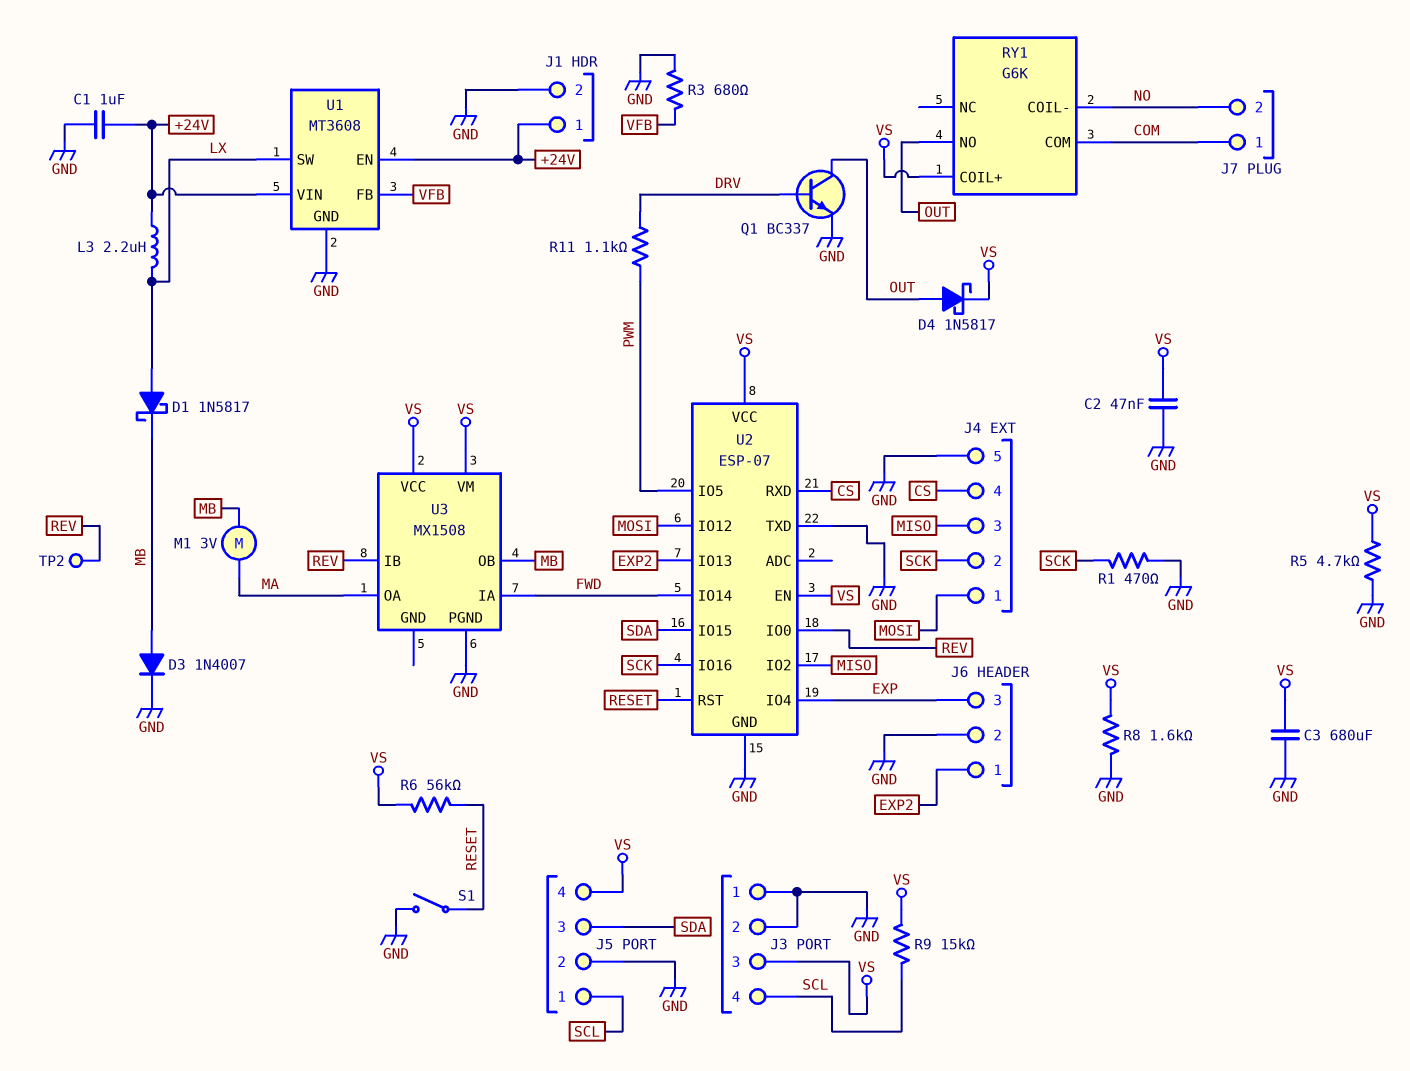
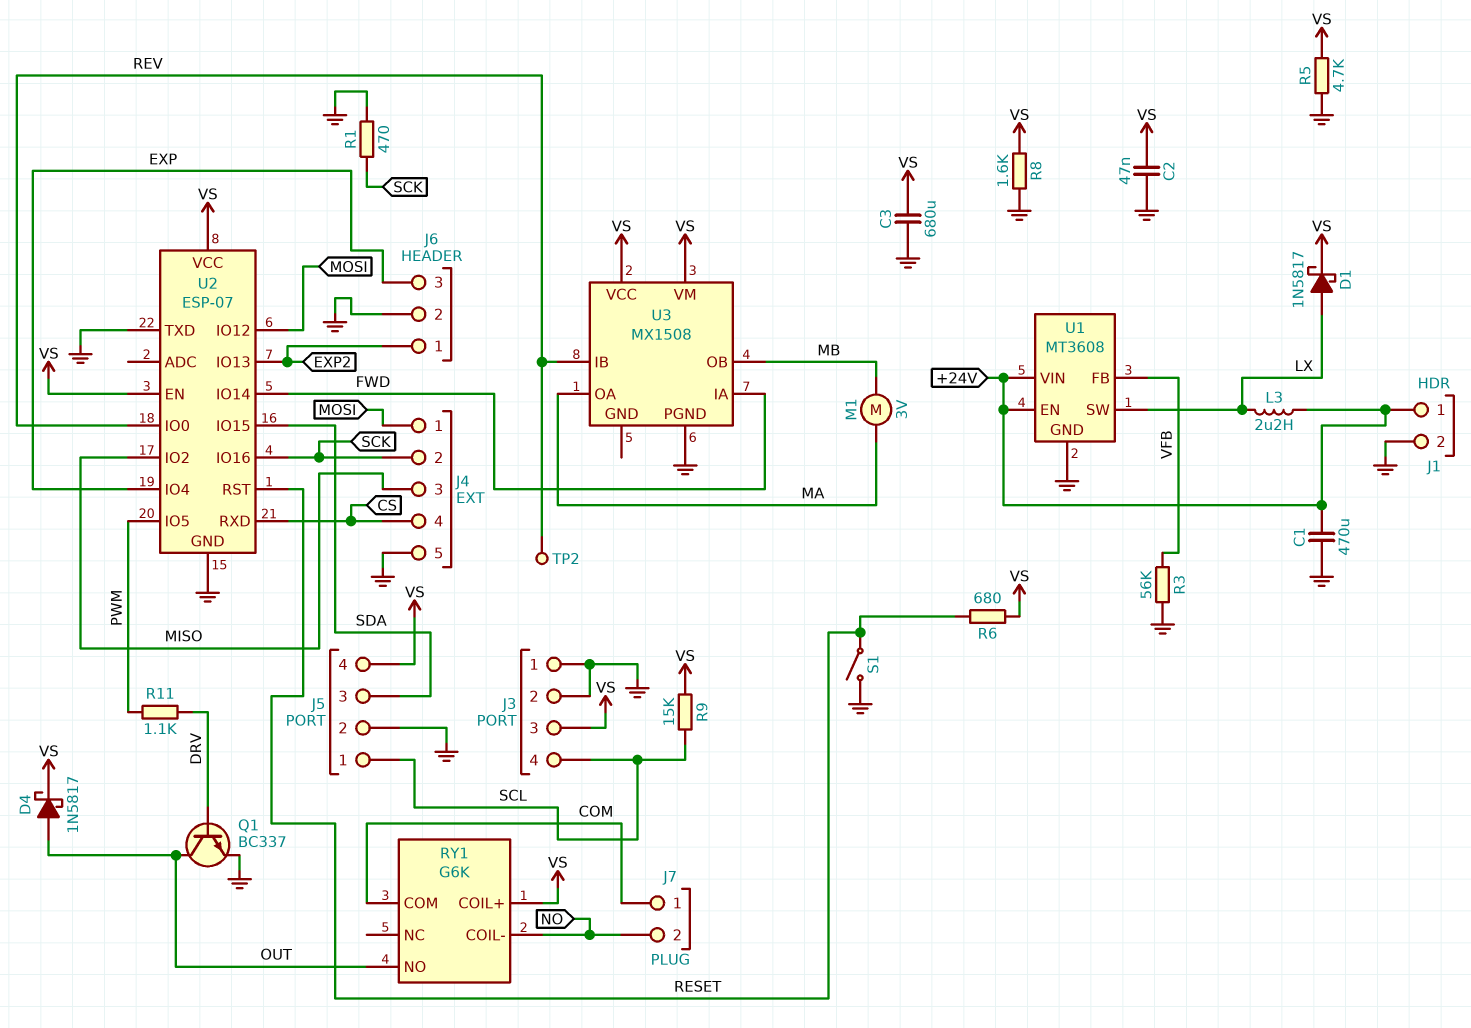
C1: 1uF (+24V, GND) -> 470uF (+24V, GND)
D1: schottky 1N5817 (A LX, K MB) -> schottky 1N5817 (A LX, K VS)
D3: diode 1N4007 (A MB, K GND) -> none
R3: 680 (GND, VFB) -> 56k (GND, VFB)
R6: 56k (RESET, VS) -> 680 (RESET, VS)

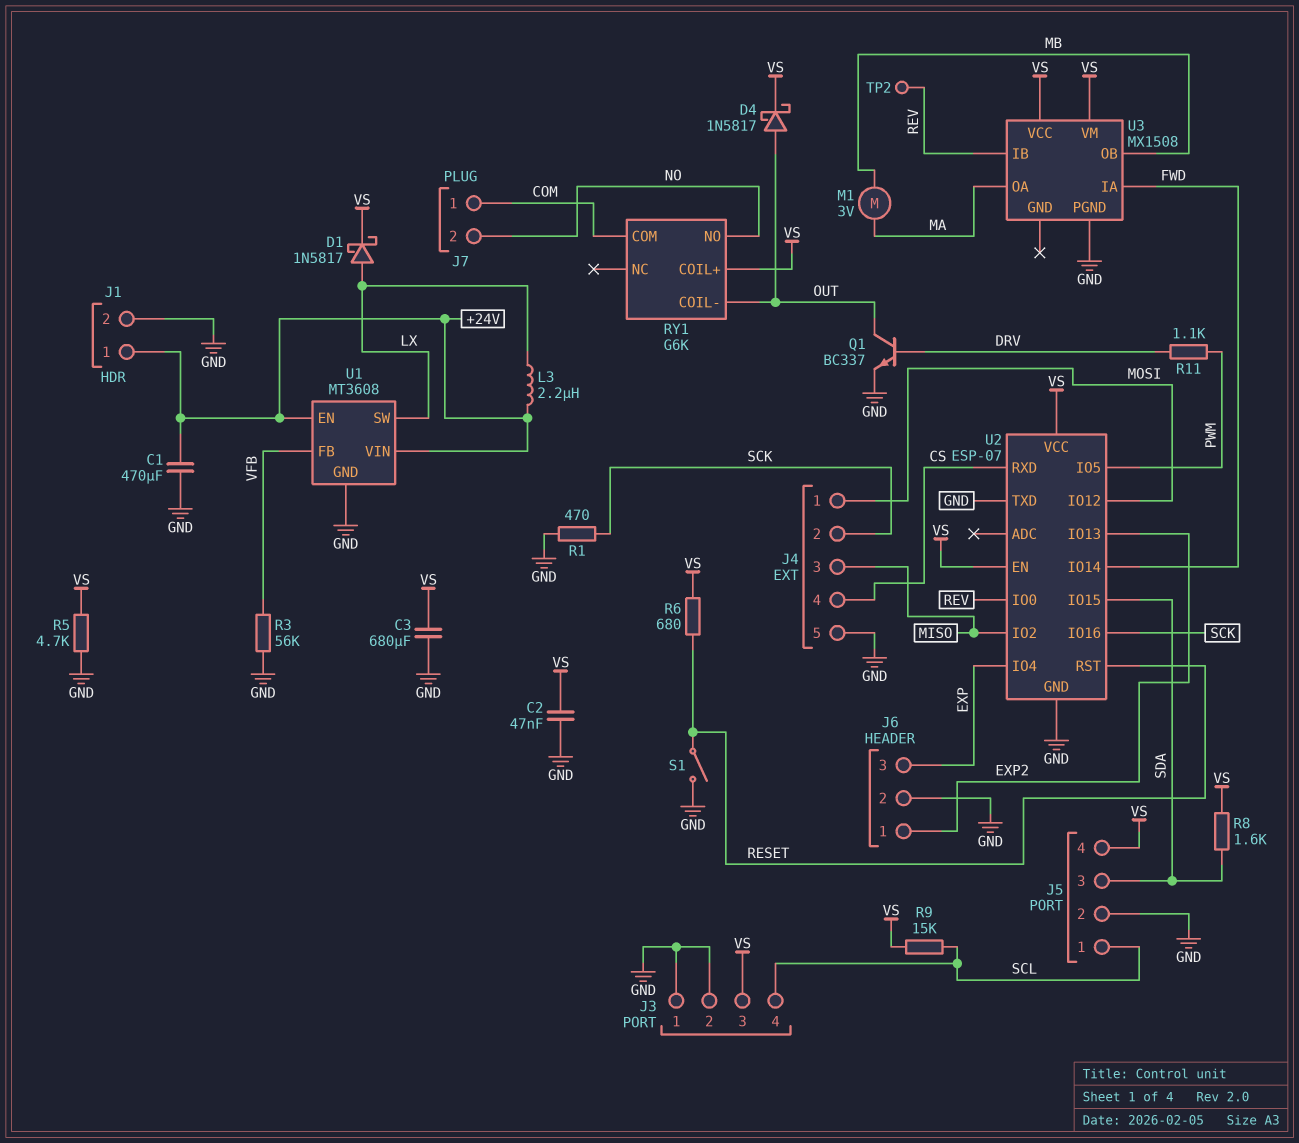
R8: 1.6k (GND, VS) -> 1.6k (SDA, VS)
RY1 pin COIL-: NO -> OUT
RY1 pin NO: OUT -> NO

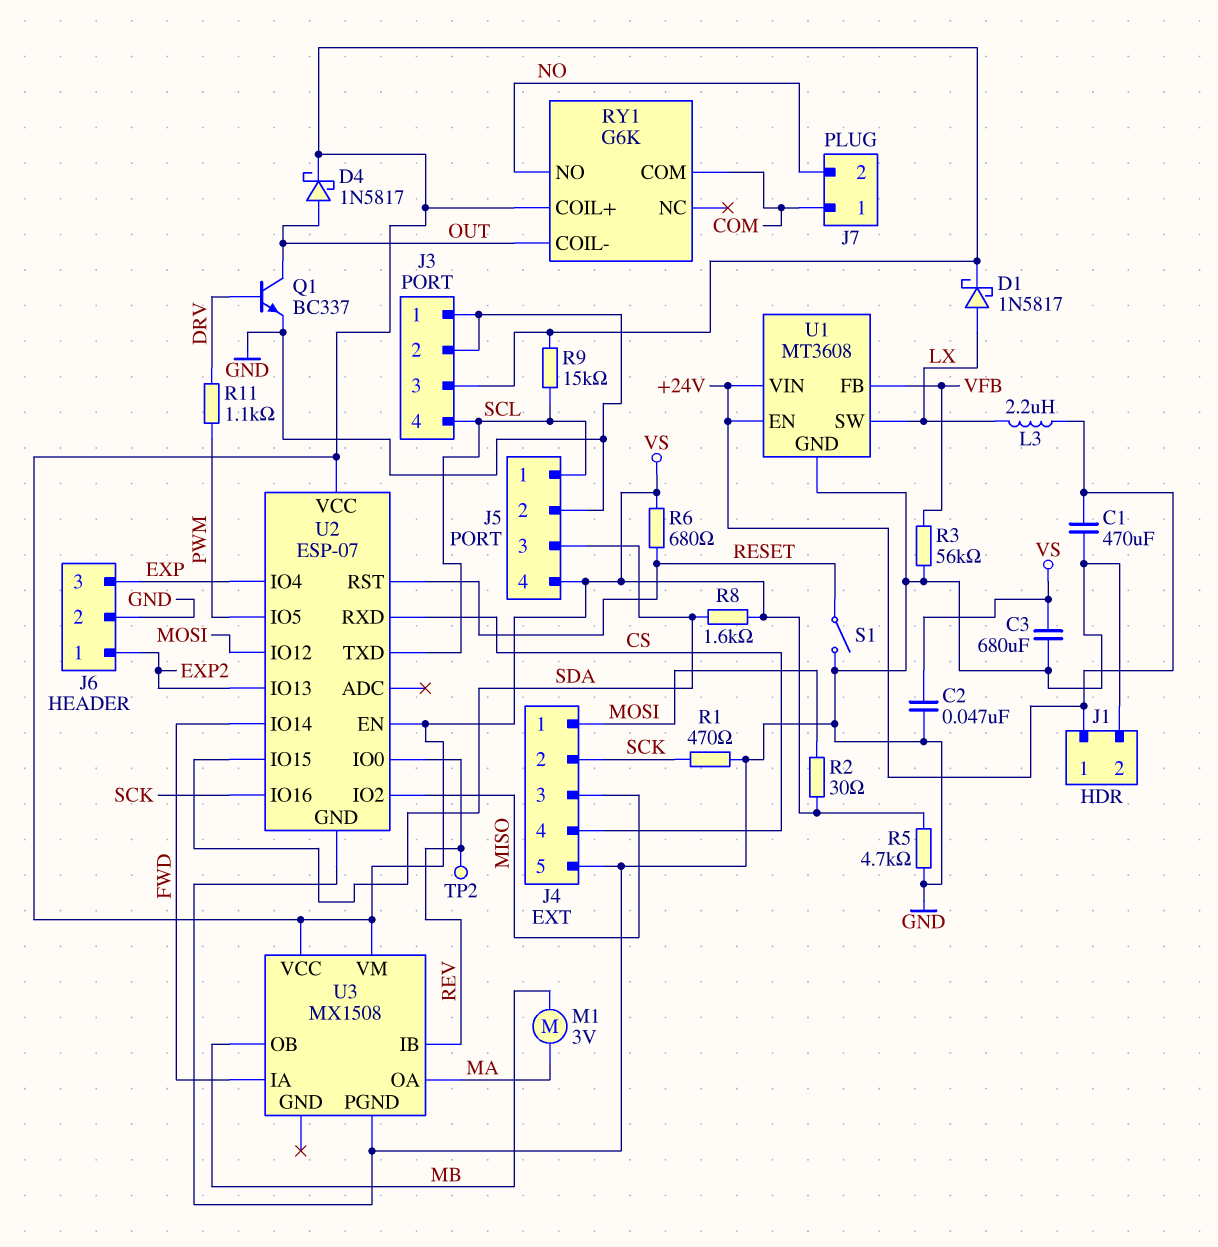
R2: none -> 30 (MOSI, VS)
U2 pin TXD: GND -> SCL

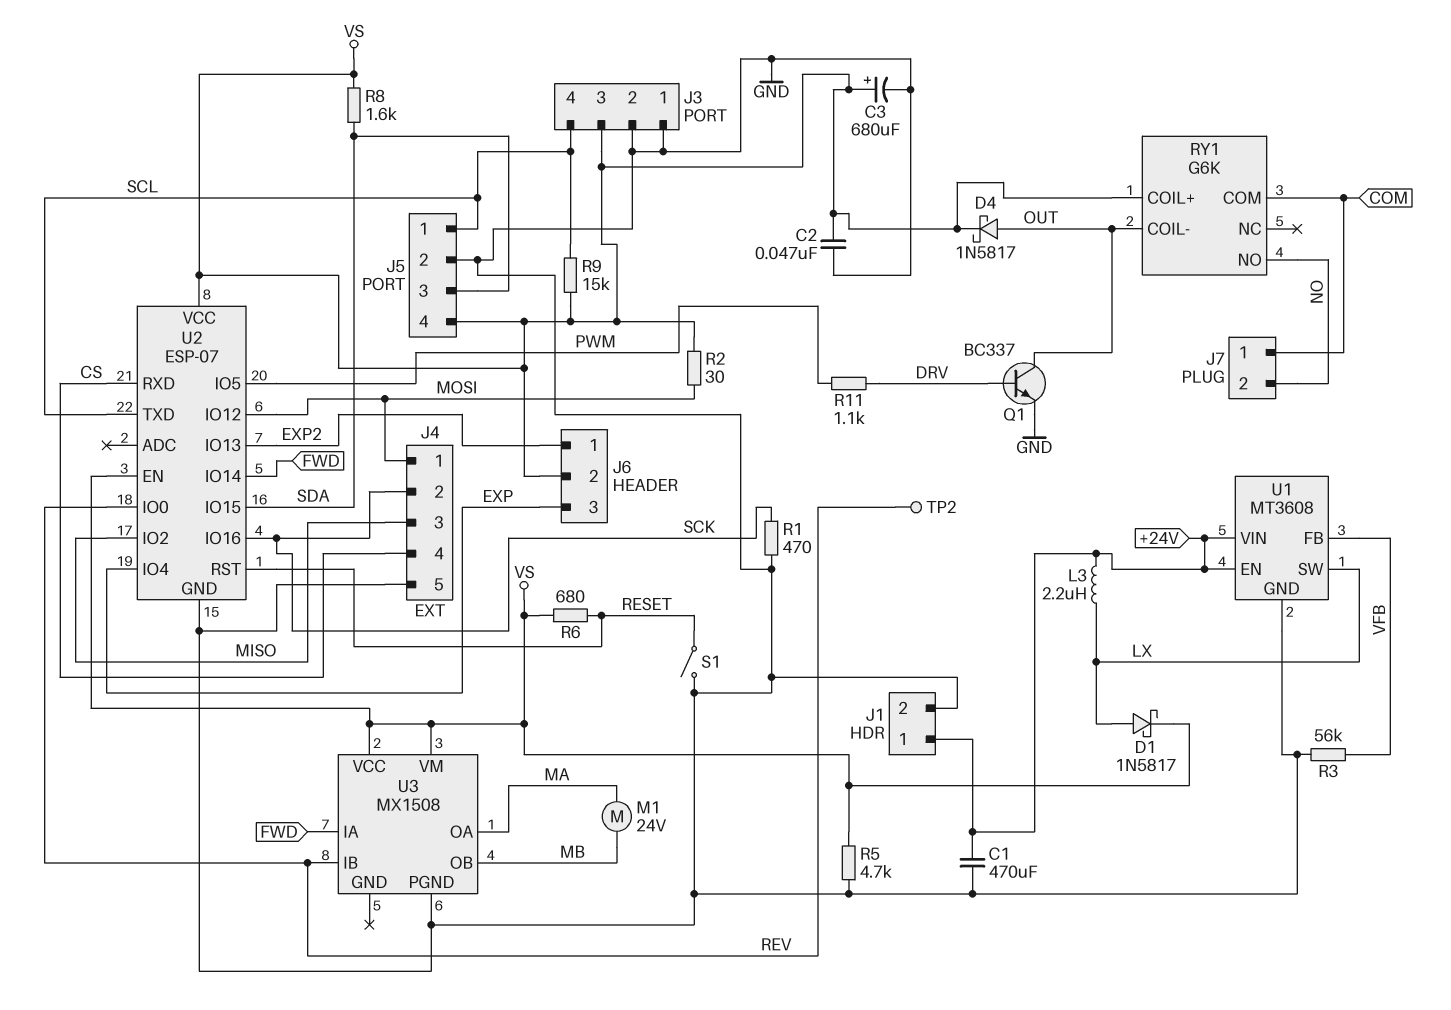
C3: 680uF (GND, VS) -> 680uF (plus VS, minus GND)
J6 pin 2: GND -> VS
M1: motor 3V (MA, MB) -> motor 24V (MA, MB)

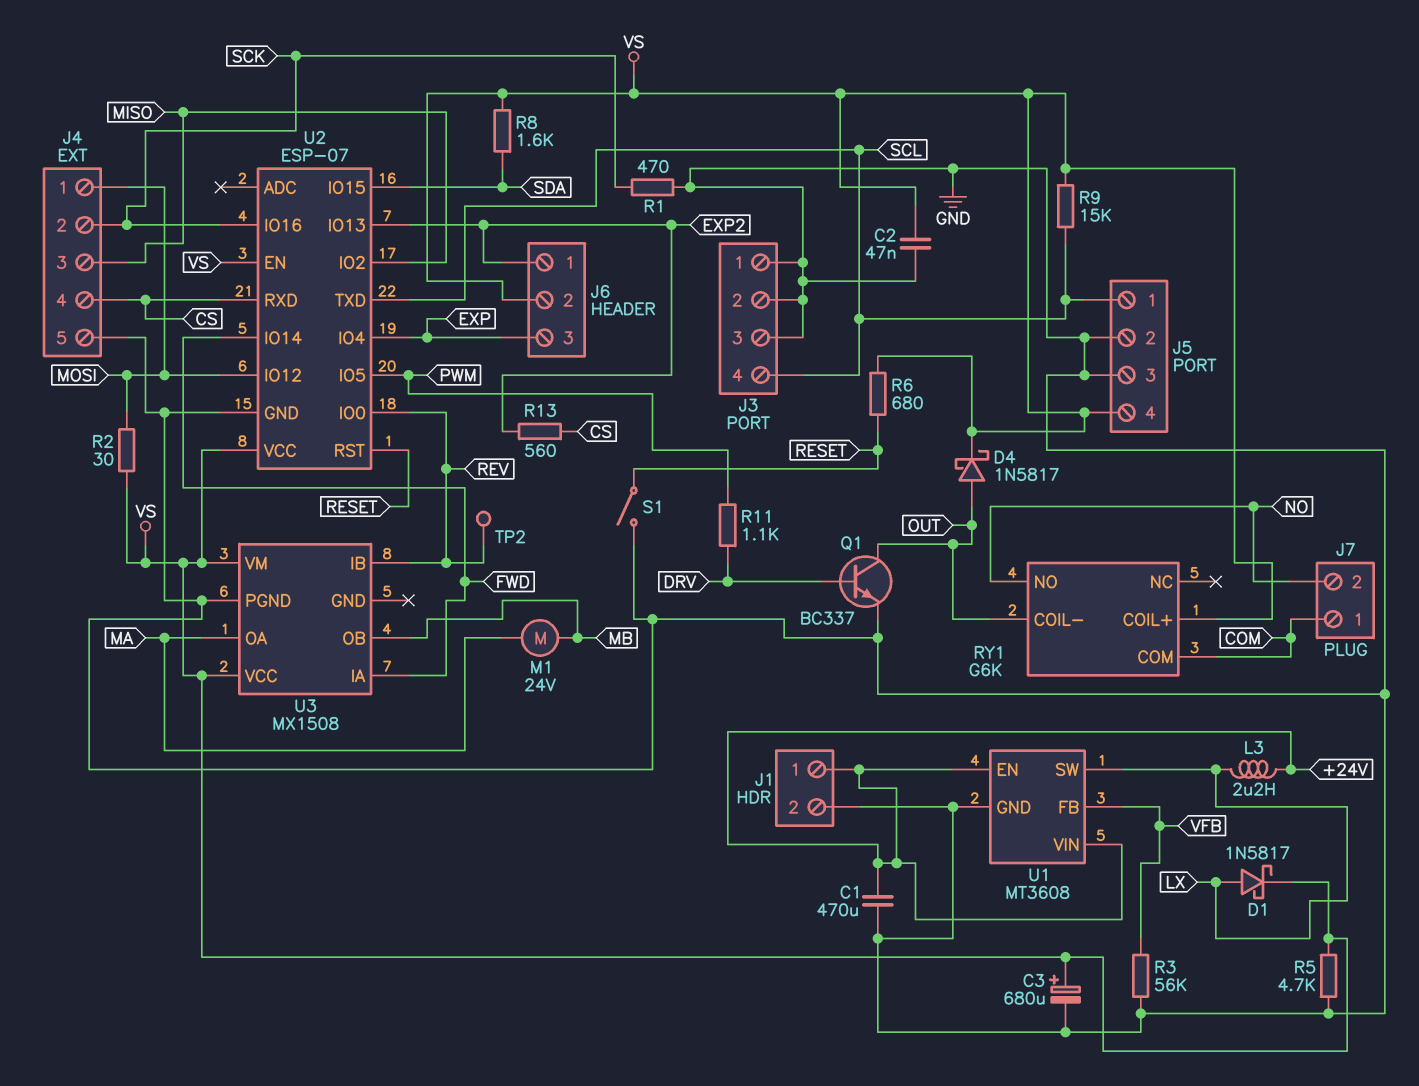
J3 pin 3: VS -> GND
J5 pin 3: SDA -> GND
R13: none -> 560 (CS, EXP2)

